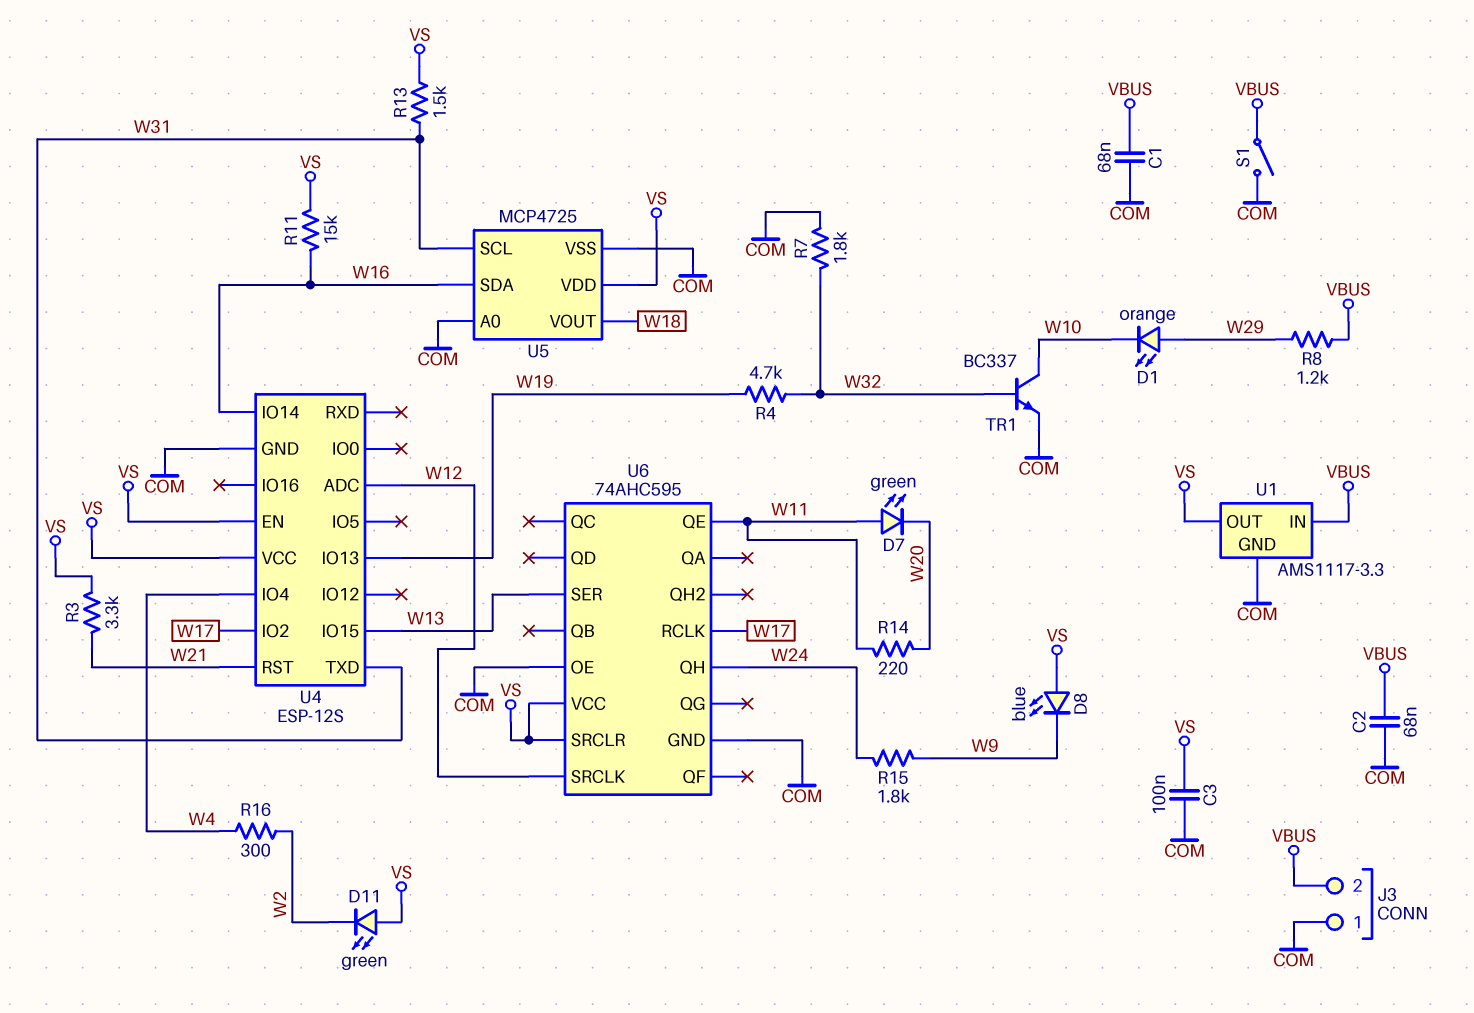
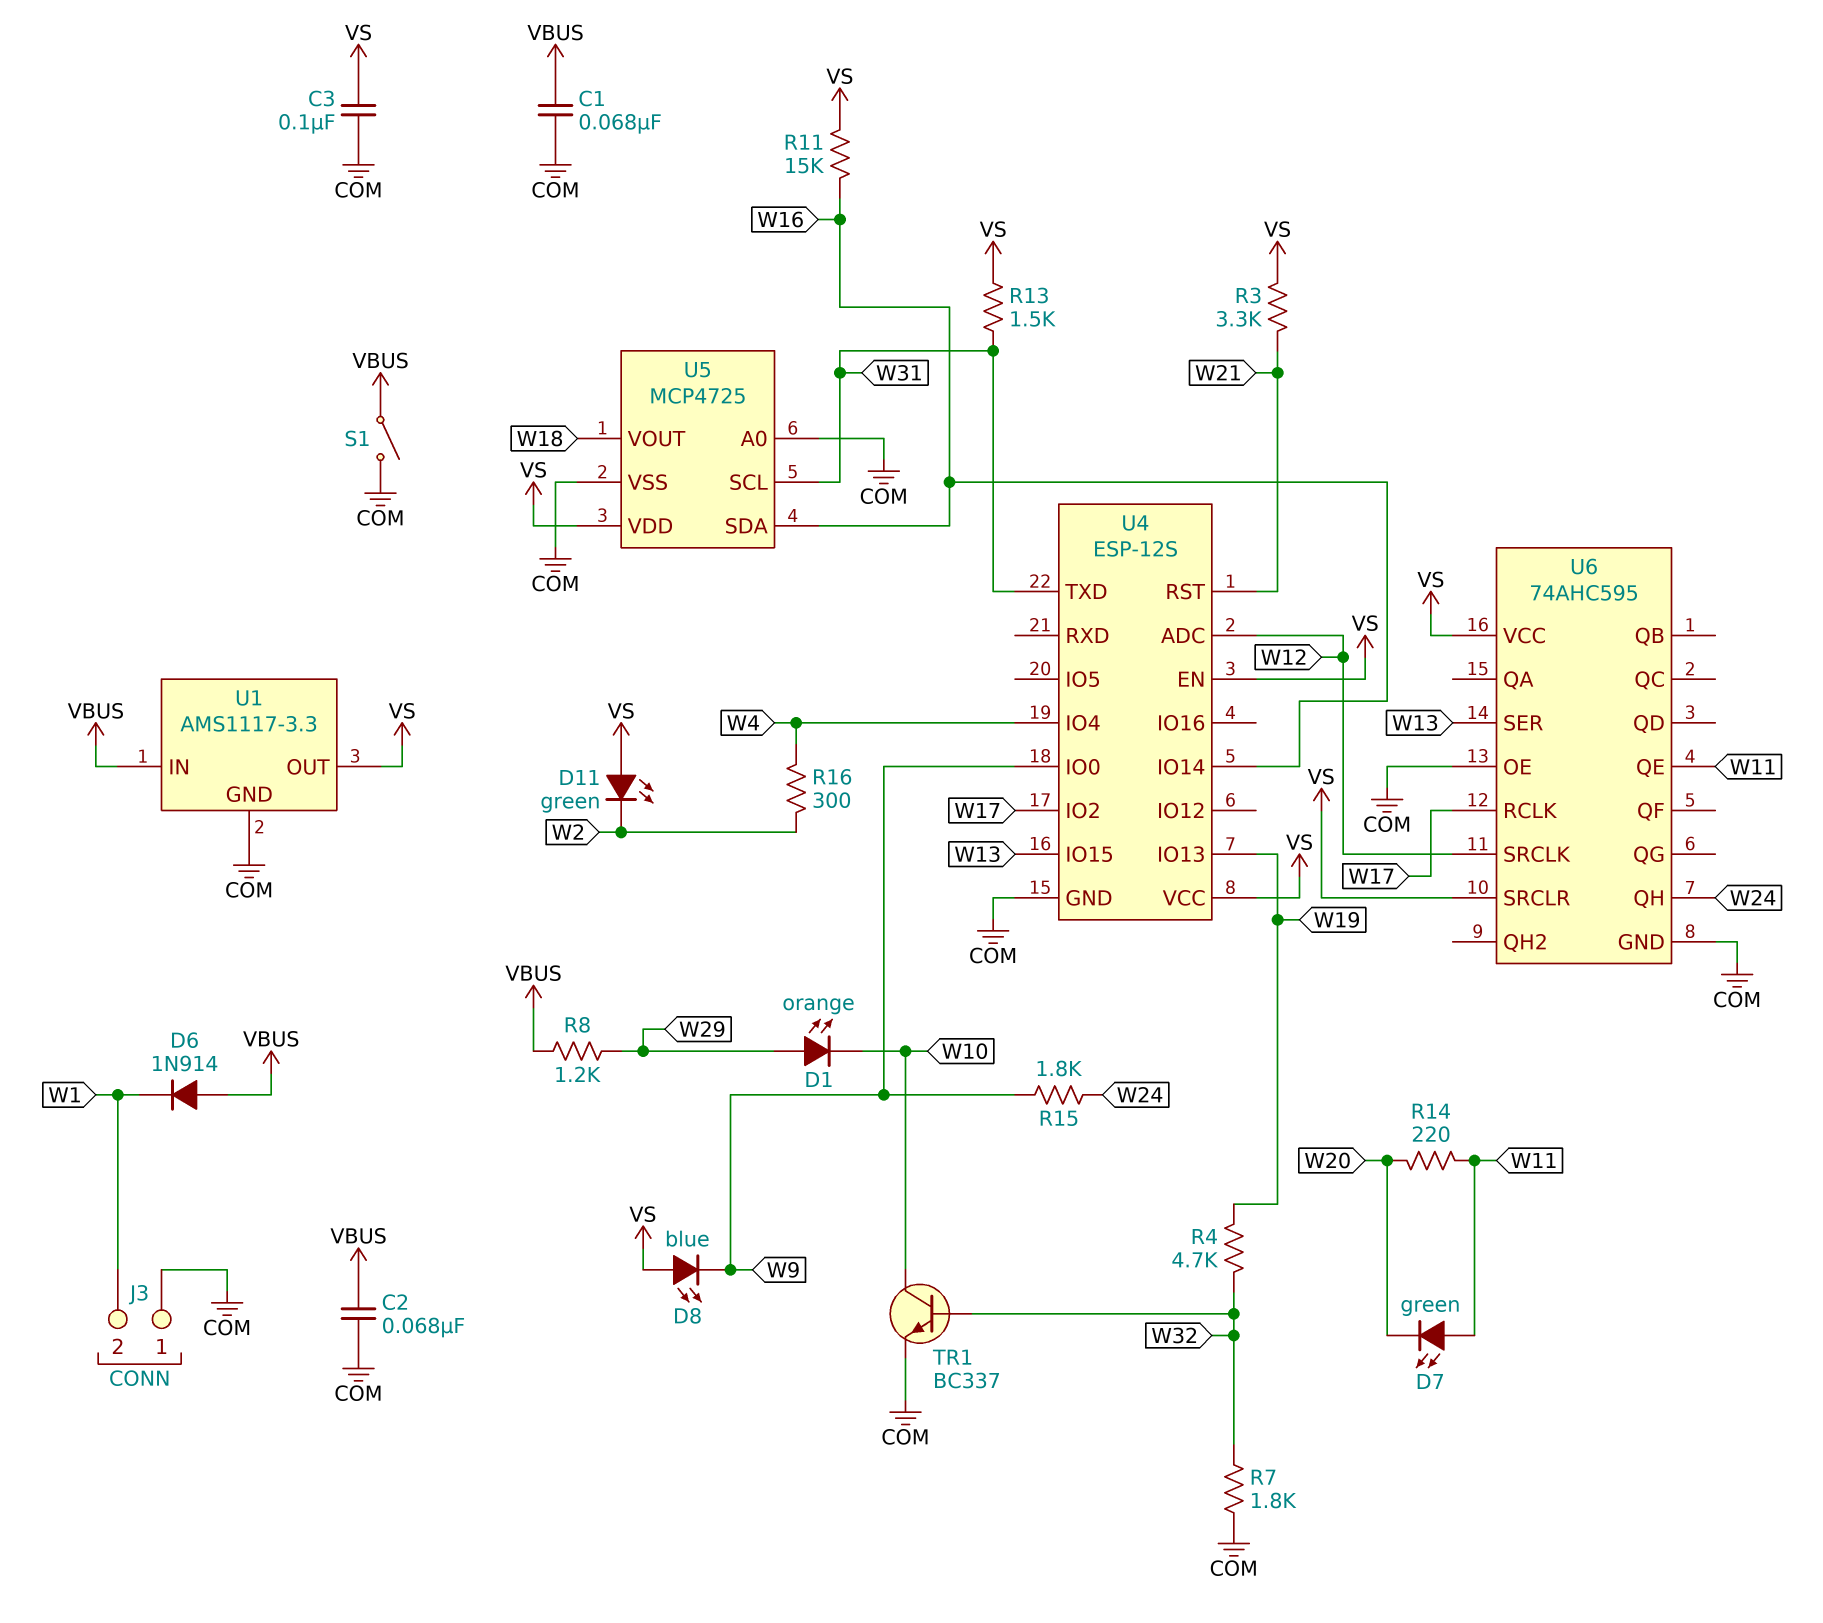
D6: none -> diode 1N914 (A VBUS, K W1)
J3 pin 2: VBUS -> W1
U4 pin IO0: none -> W9

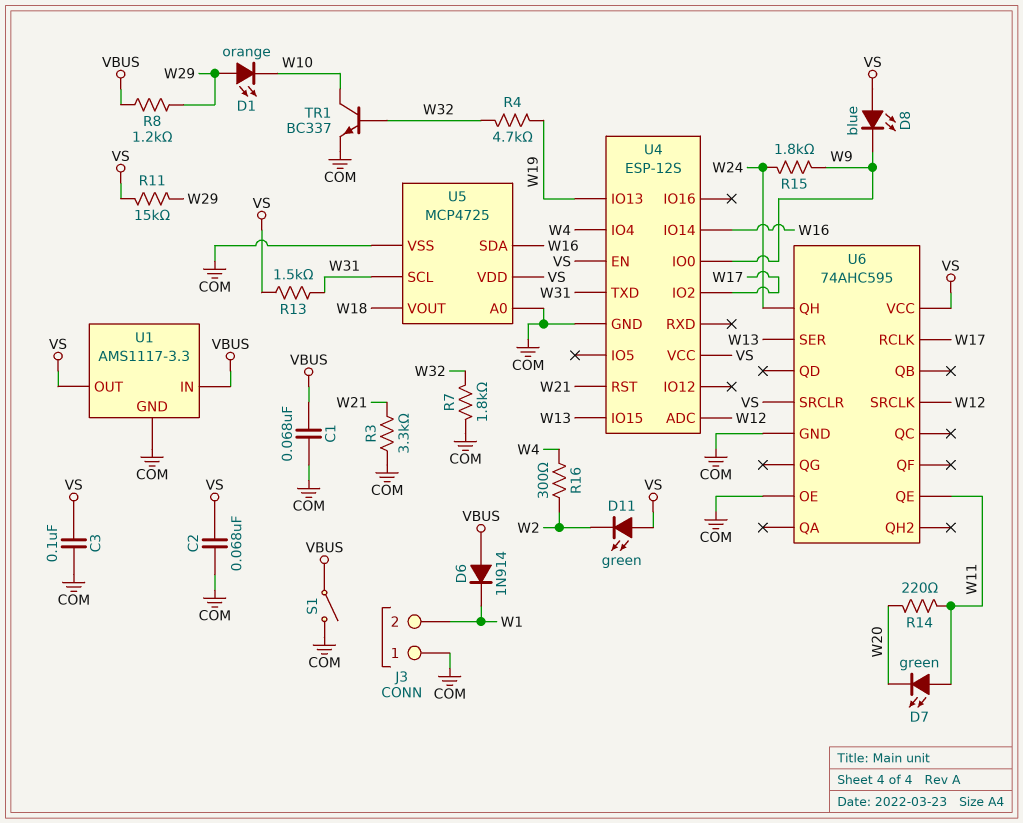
C2: 68nF (COM, VBUS) -> 68nF (COM, VS)
R3: 3.3k (VS, W21) -> 3.3k (COM, W21)
R11: 15k (VS, W16) -> 15k (VS, W29)

